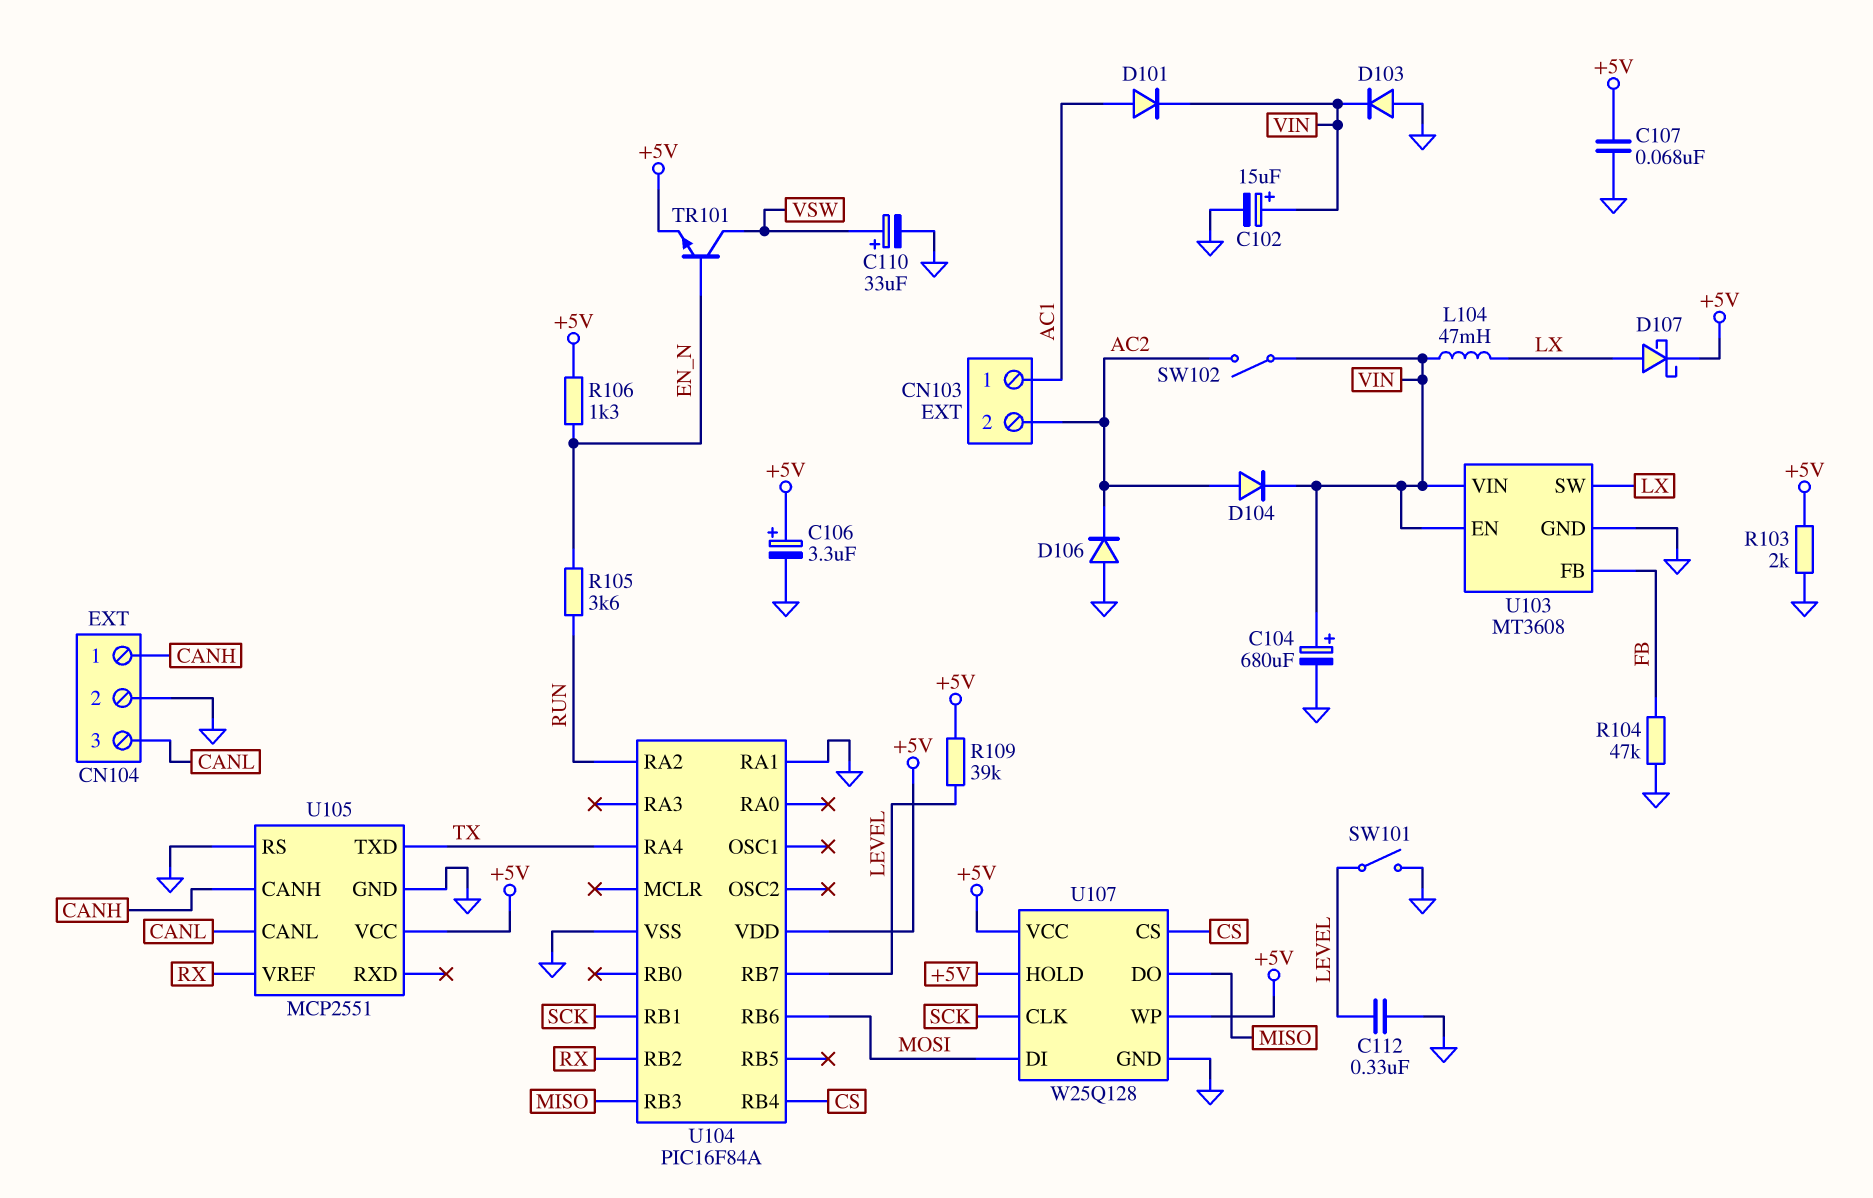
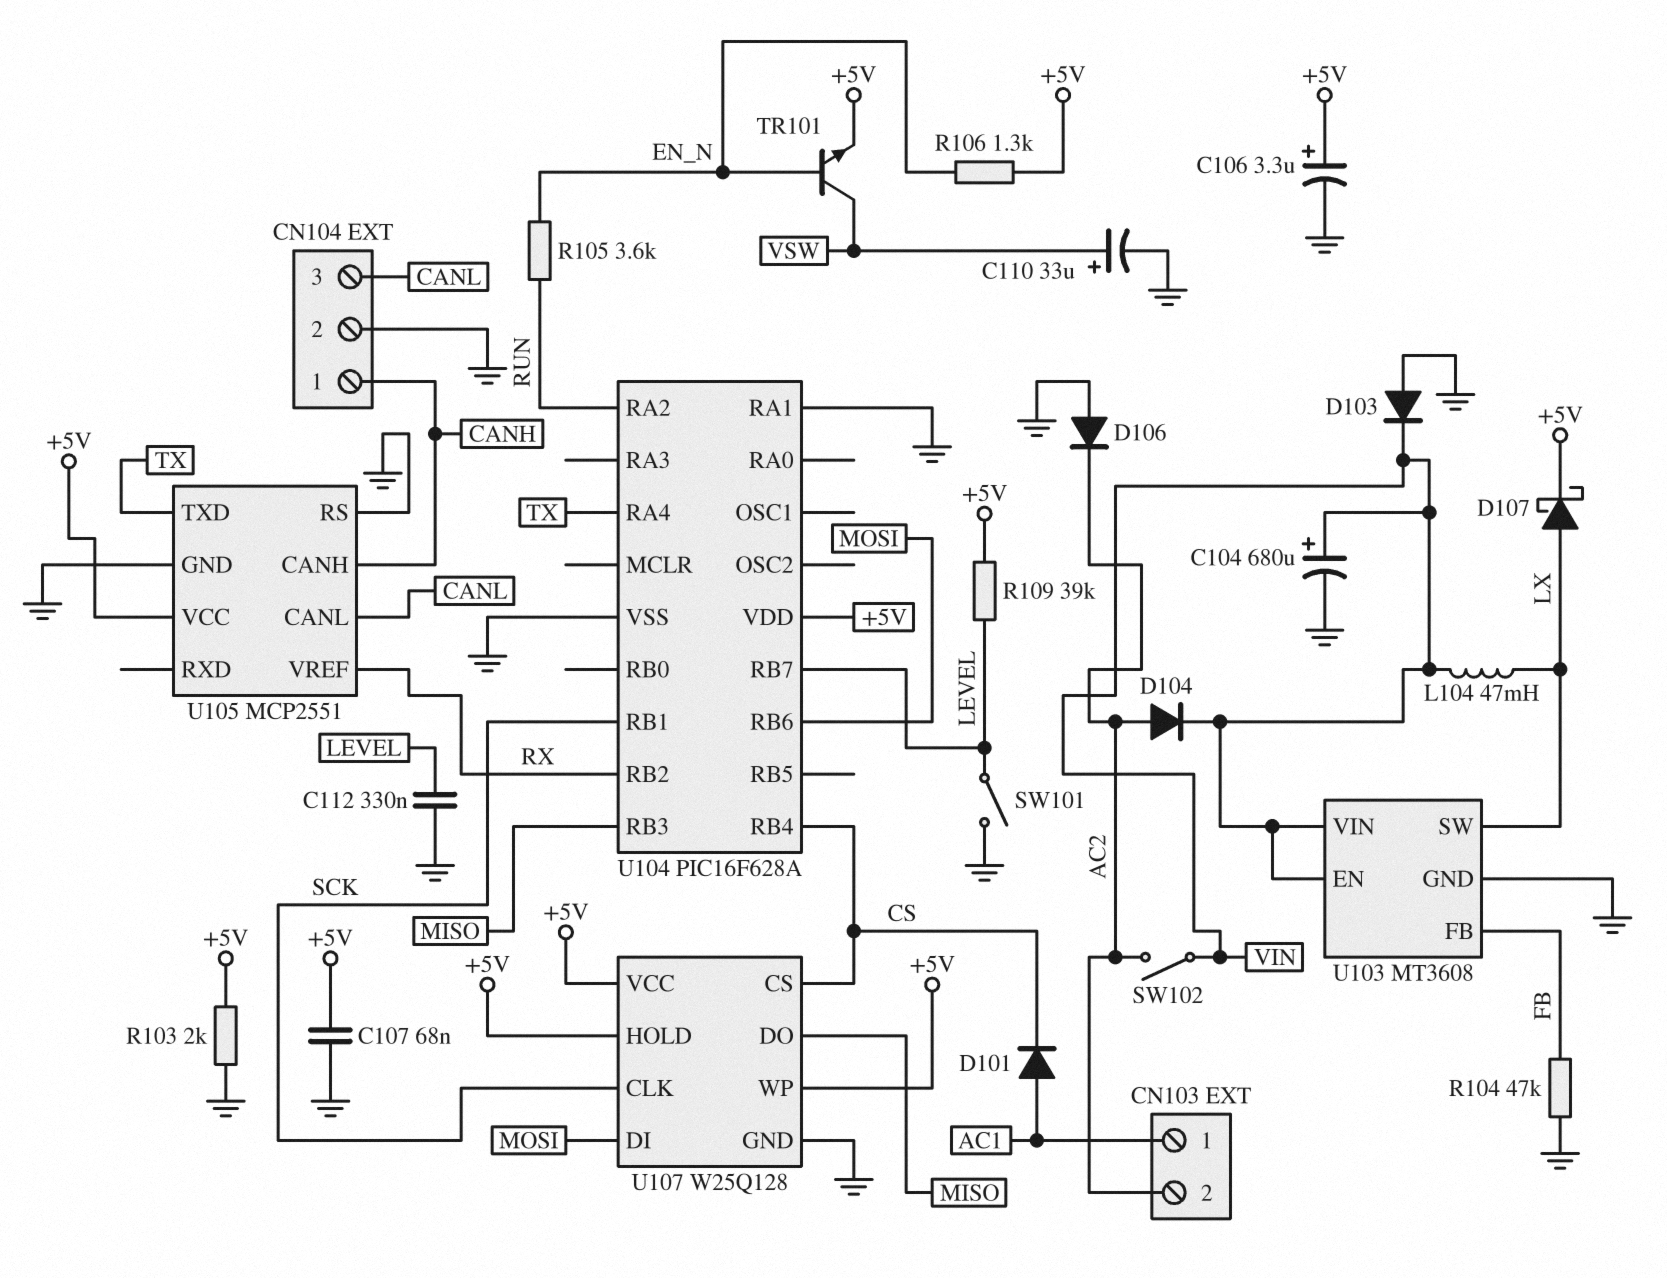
C102: 15uF (plus VIN, minus GND) -> none
D101: diode (A AC1, K VIN) -> diode (A AC1, K CS)
U104: PIC16F84A -> PIC16F628A

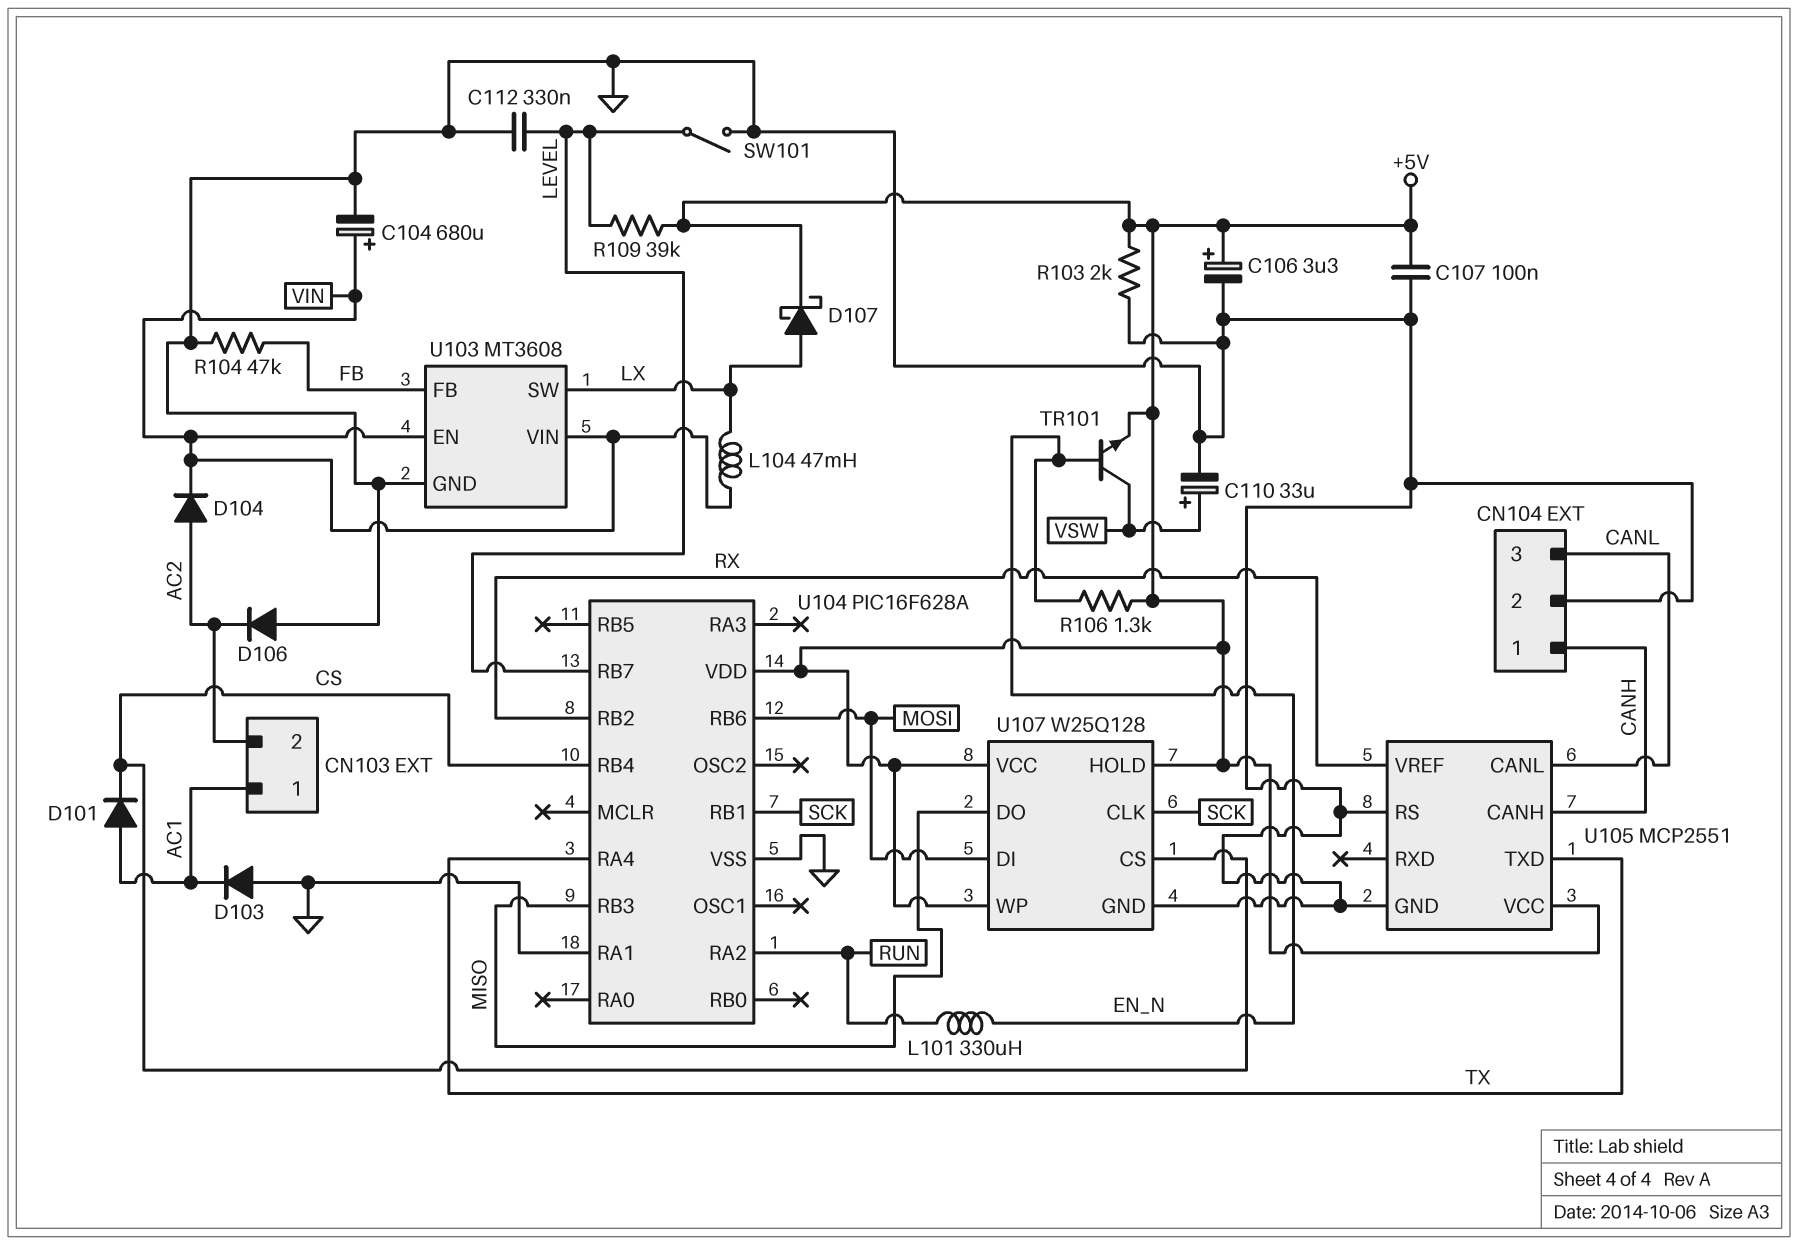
C107: 68nF (+5V, GND) -> 100nF (+5V, GND)
D103: diode (A GND, K VIN) -> diode (A GND, K AC1)
L101: none -> 330uH (EN_N, RUN)
R105: 3.6k (EN_N, RUN) -> none
SW102: switch (AC2, VIN) -> none

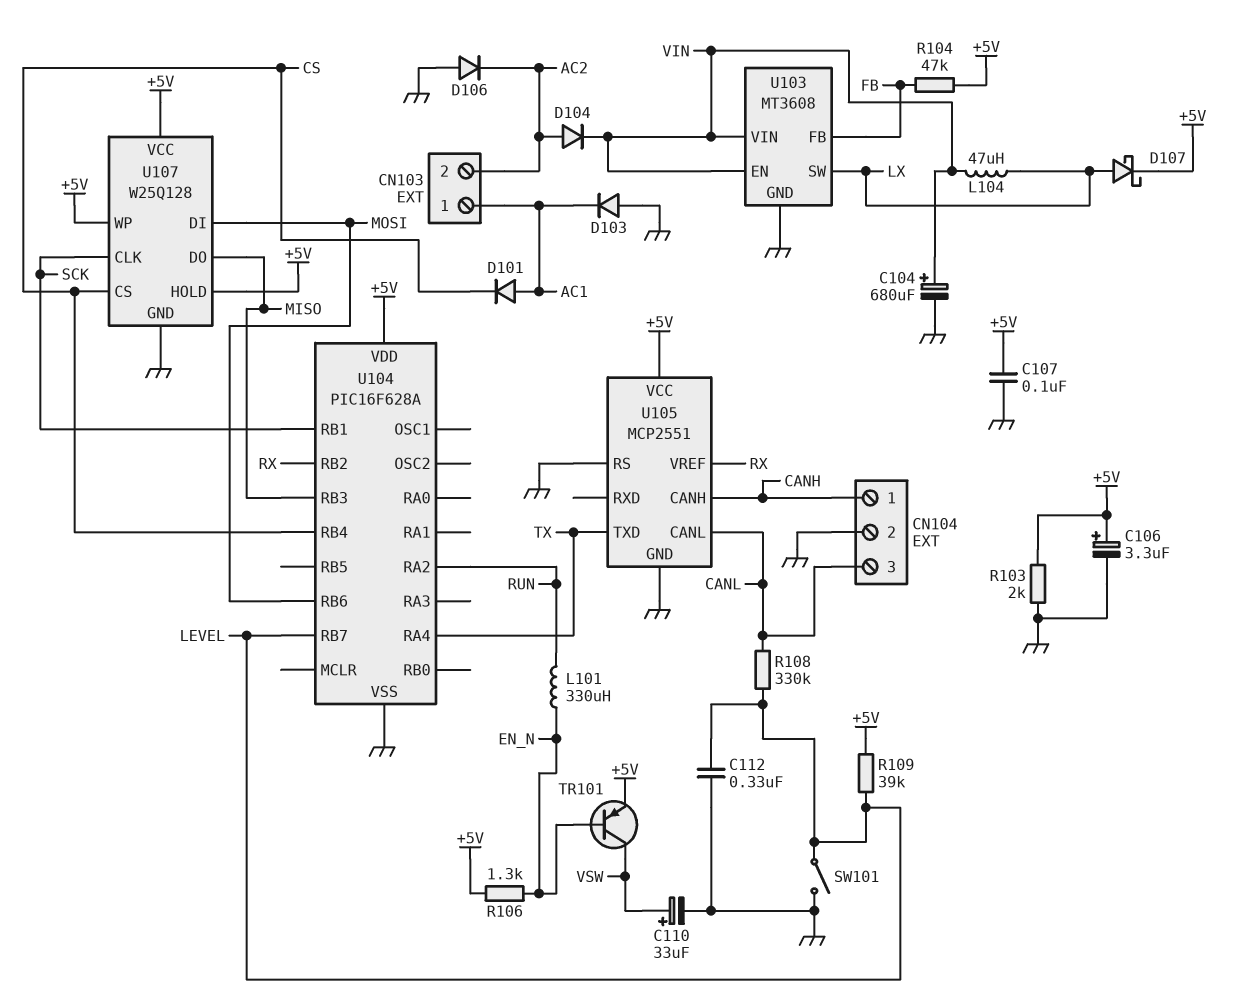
L104: 47mH (LX, VIN) -> 47uH (LX, VIN)
R104: 47k (FB, GND) -> 47k (+5V, FB)
R108: none -> 330k (CANL, LEVEL)
TR101: NPN (B EN_N, C VSW, E +5V) -> PNP (B EN_N, C VSW, E +5V)
U104 pin RA1: GND -> none

